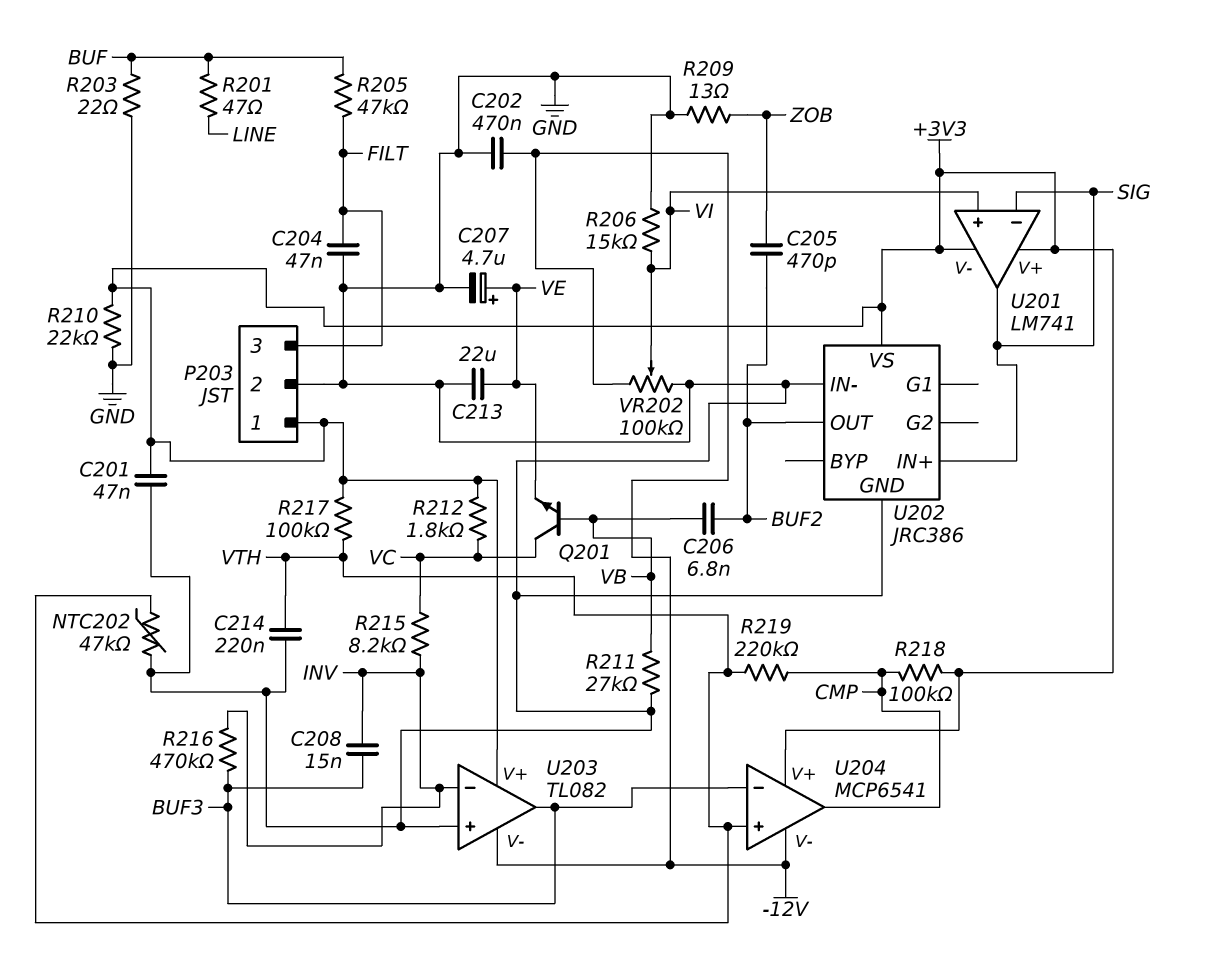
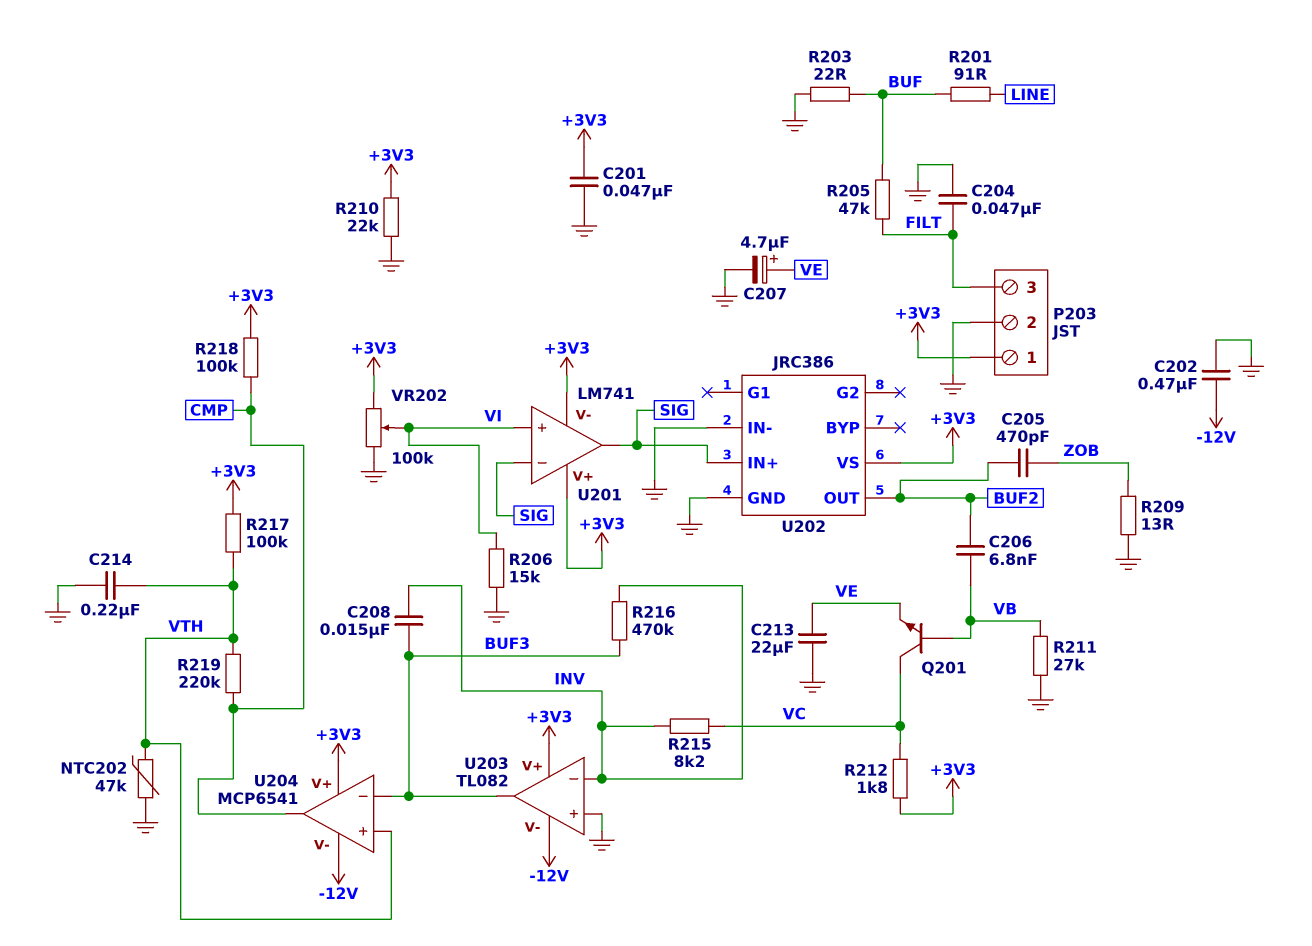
R201: 47 (BUF, LINE) -> 91 (BUF, LINE)
VR202: 100k (-12V, GND, wiper VI) -> 100k (+3V3, GND, wiper VI)

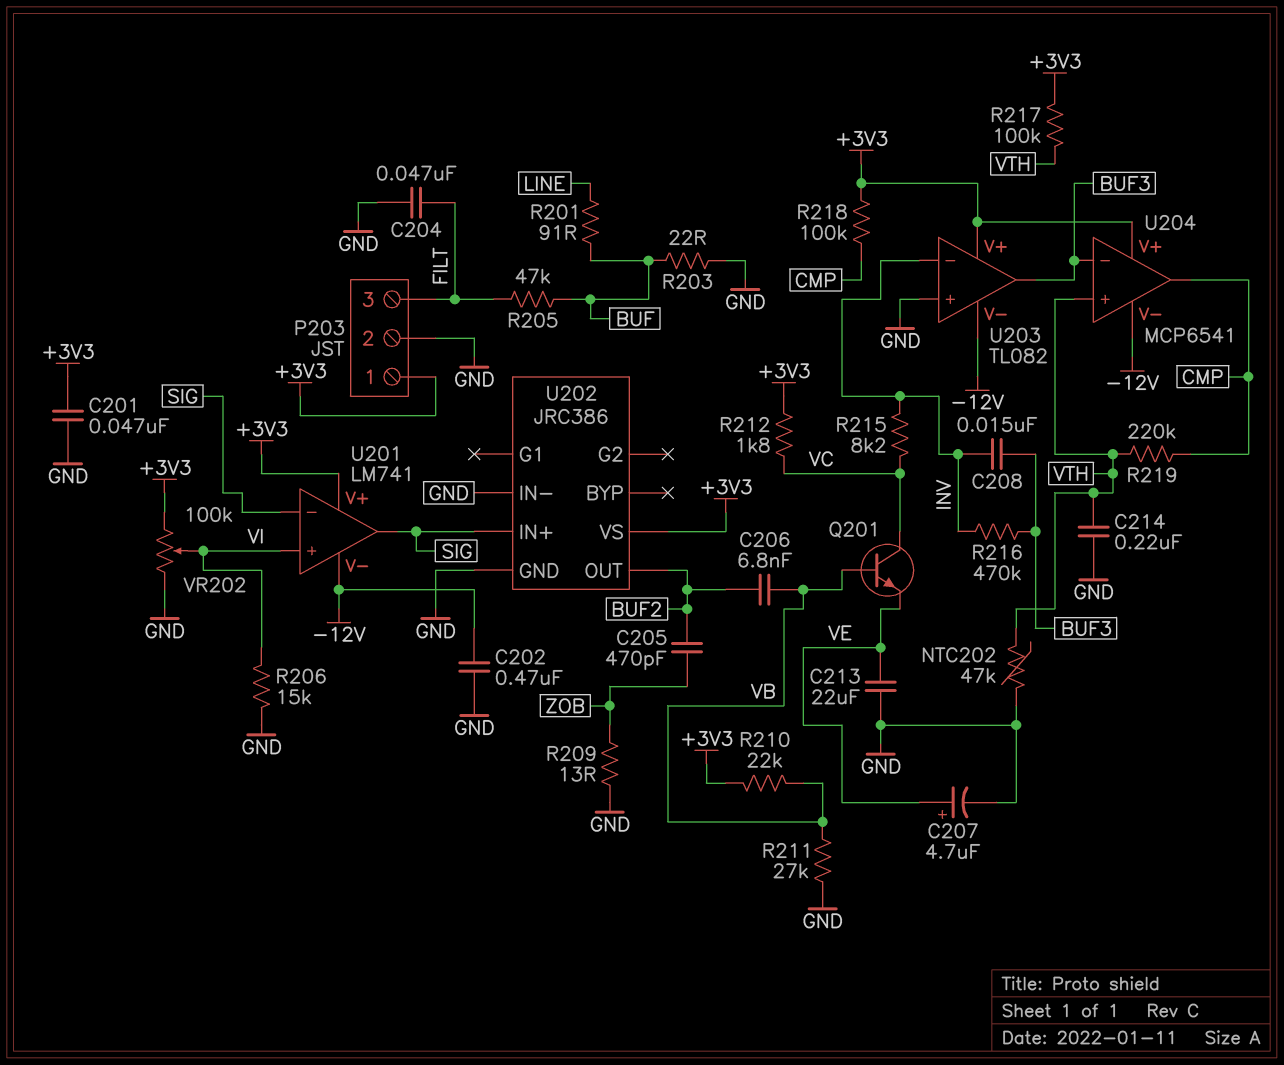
R210: 22k (+3V3, GND) -> 22k (+3V3, VB)
U201 pin V-: +3V3 -> -12V

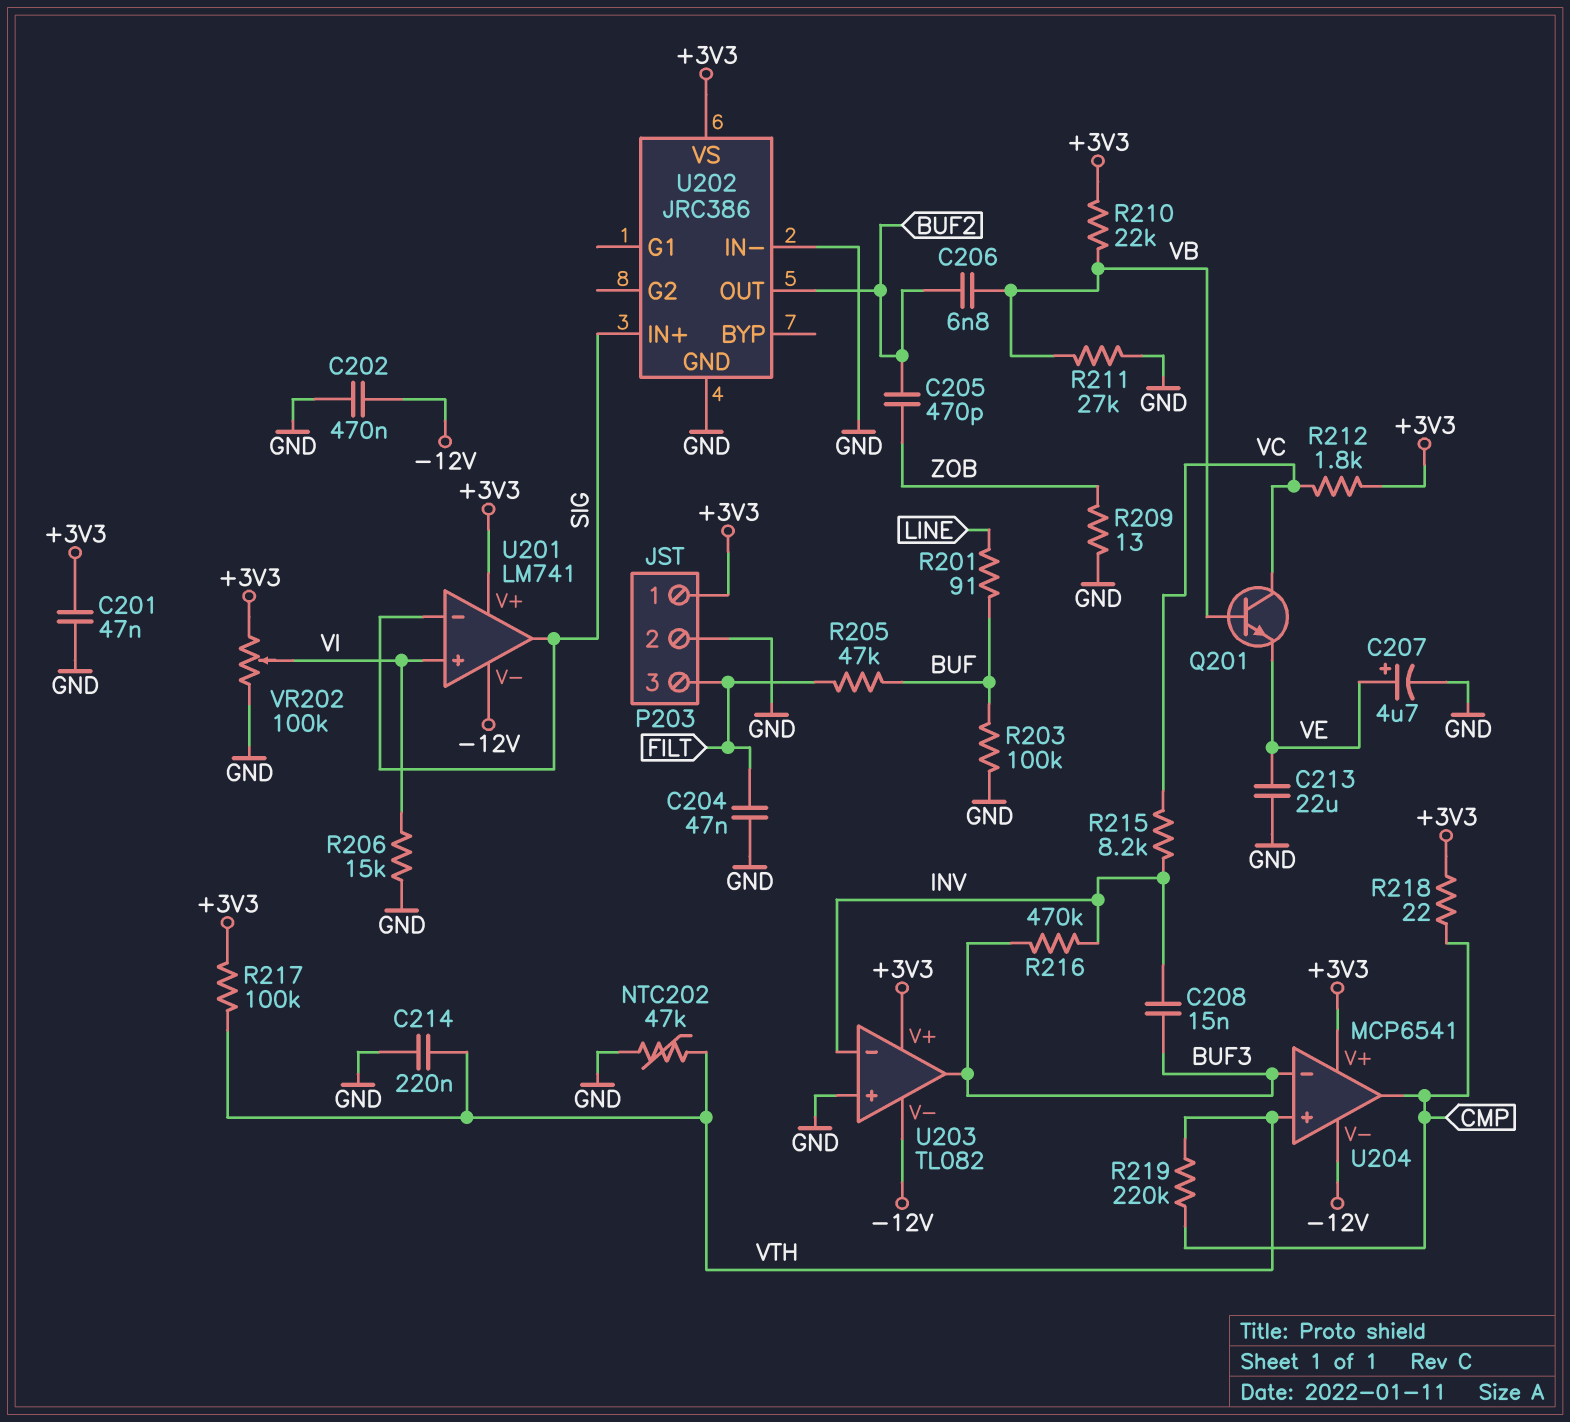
R203: 22 (BUF, GND) -> 100k (BUF, GND)
R218: 100k (+3V3, CMP) -> 22 (+3V3, CMP)

